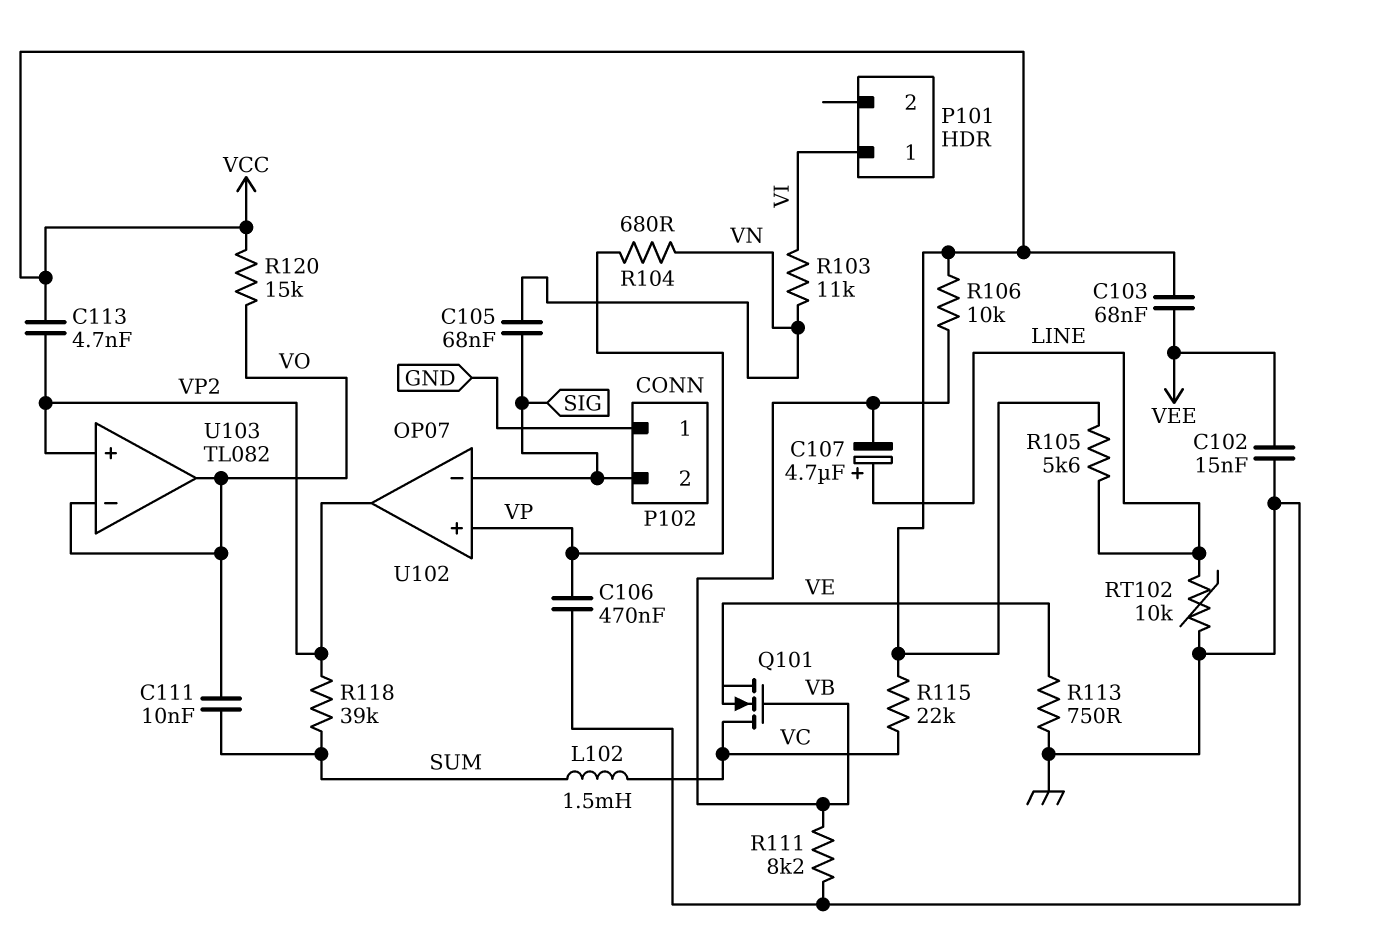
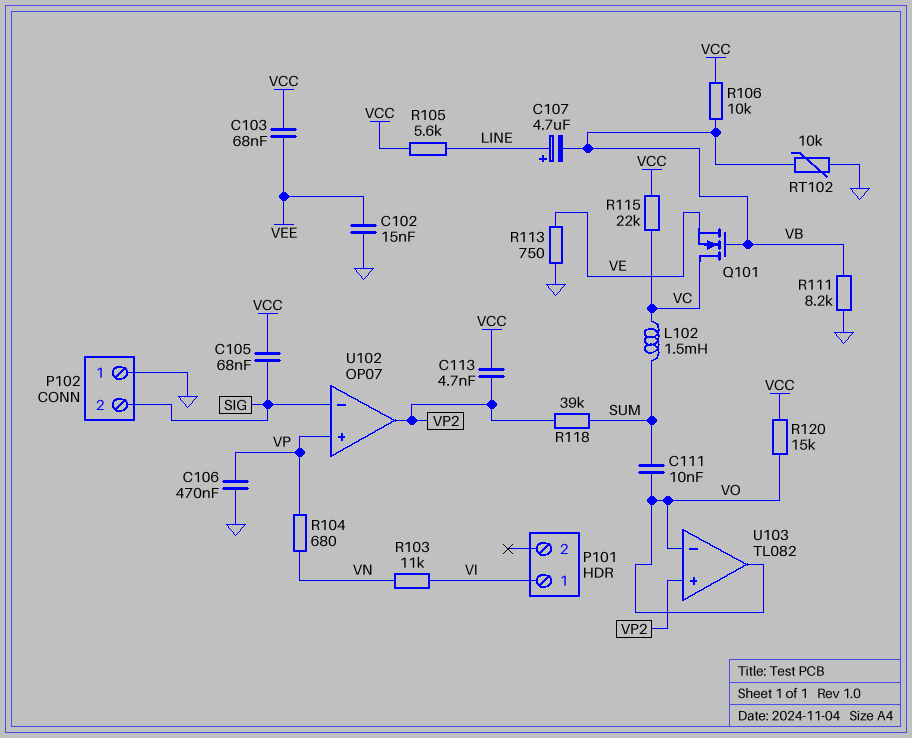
C105: 68nF (SIG, VN) -> 68nF (SIG, VCC)
RT102: 10k (GND, LINE) -> 10k (GND, VB)

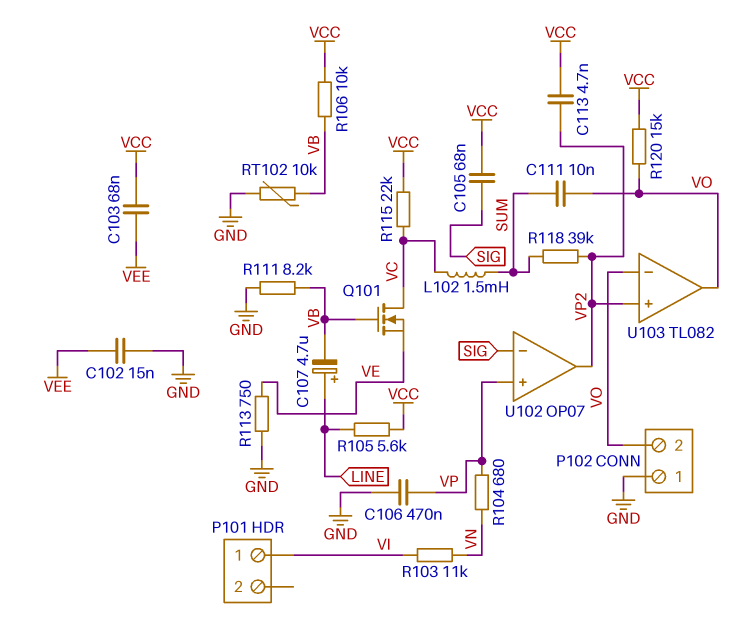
P102 pin 2: SIG -> VO

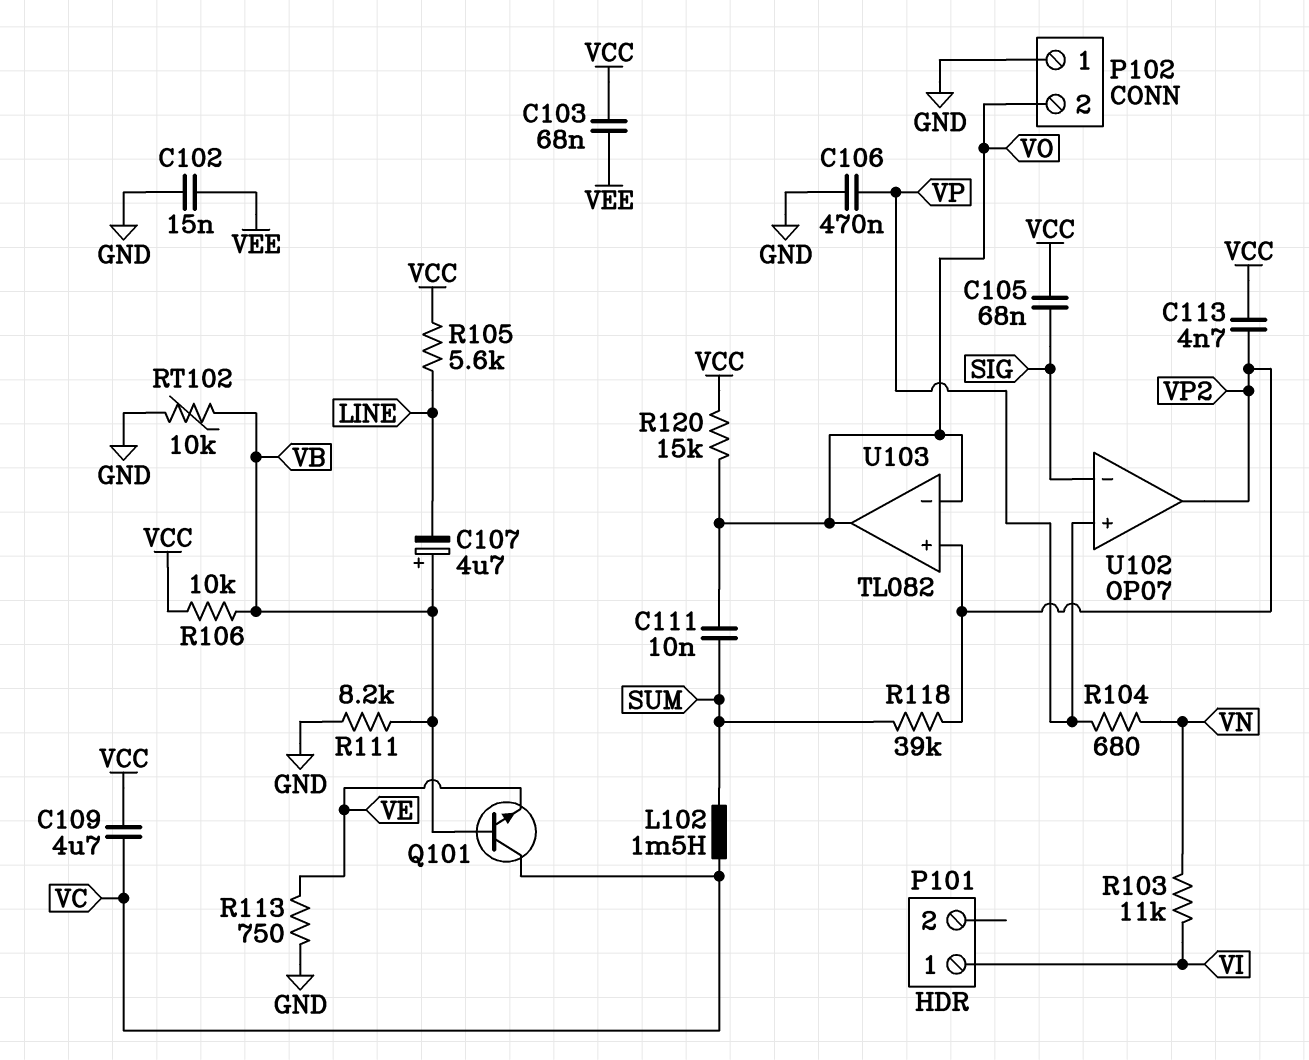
C107: 4.7uF (plus LINE, minus VB) -> 4.7uF (plus VB, minus LINE)
C109: none -> 4.7uF (VC, VCC)
Q101: NMOS (G VB, D VC, S VE) -> NPN (B VB, C VC, E VE)
R115: 22k (VC, VCC) -> none

